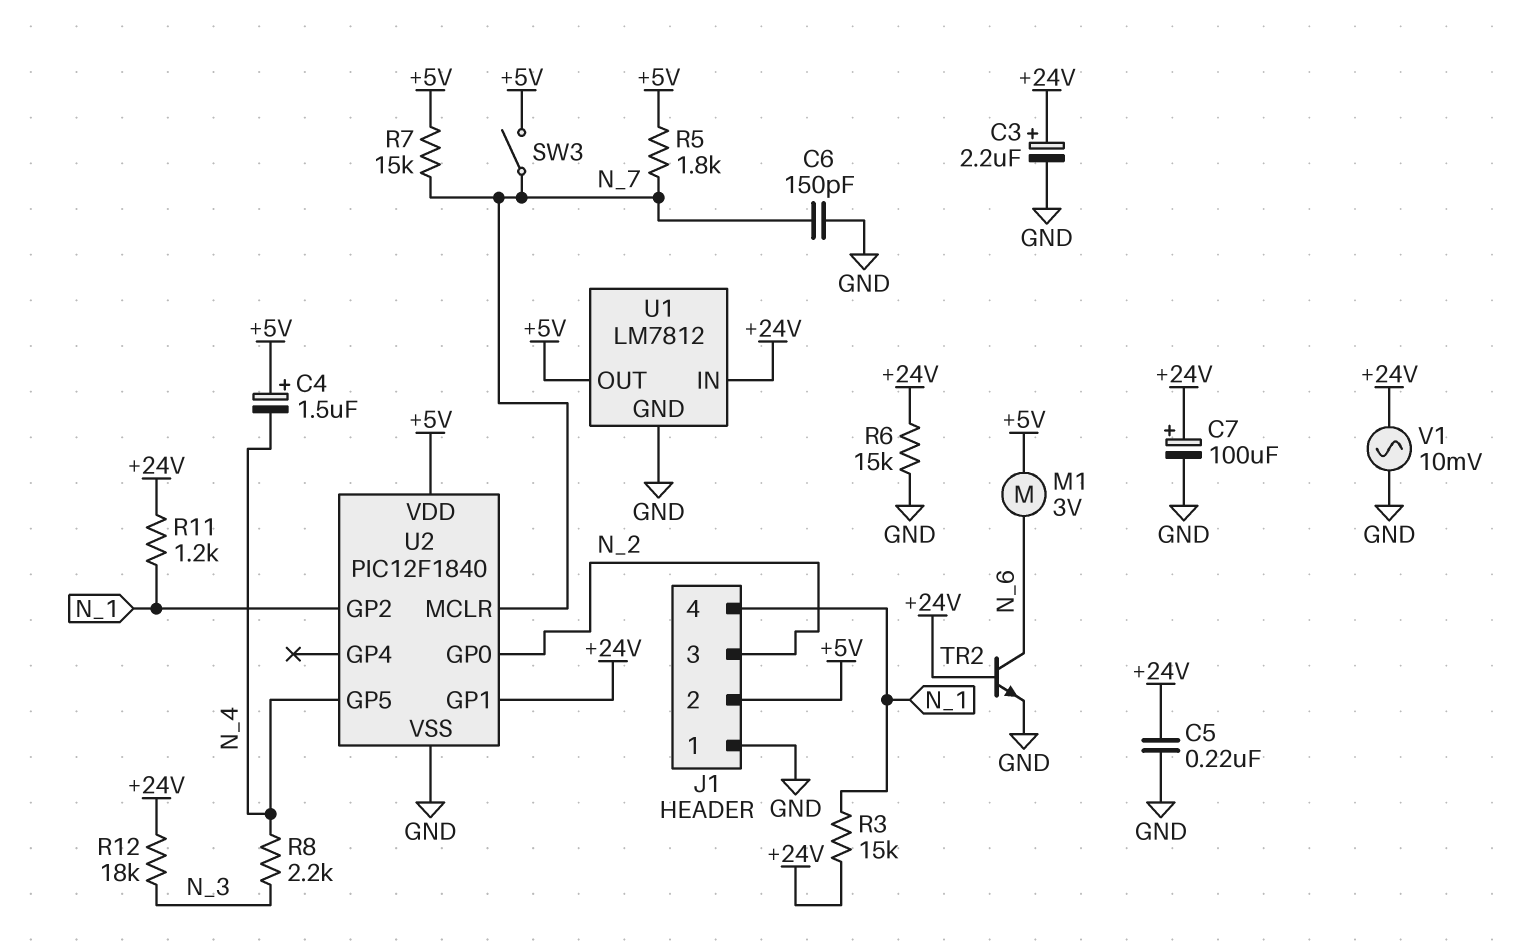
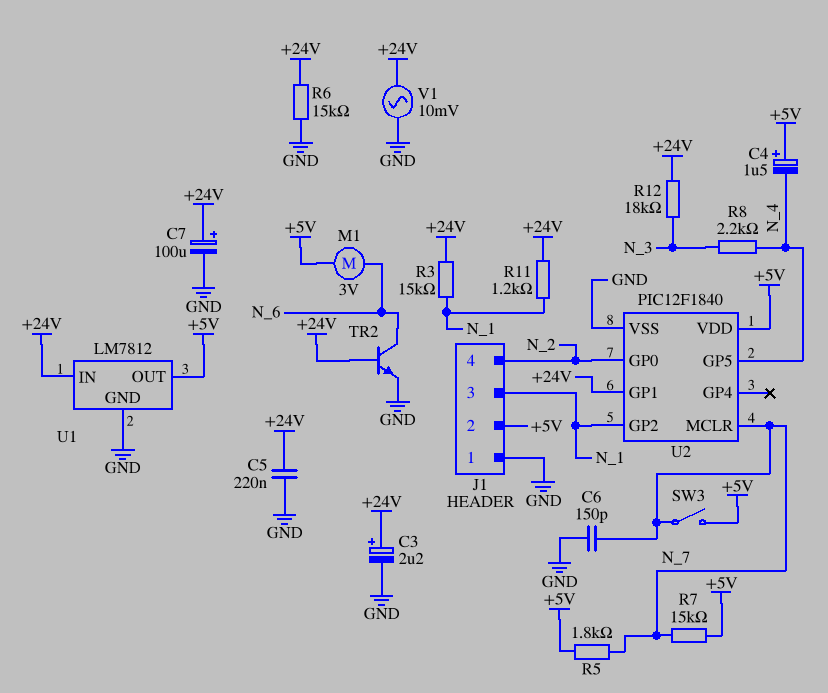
J1 pin 3: N_2 -> N_1
J1 pin 4: N_1 -> N_2

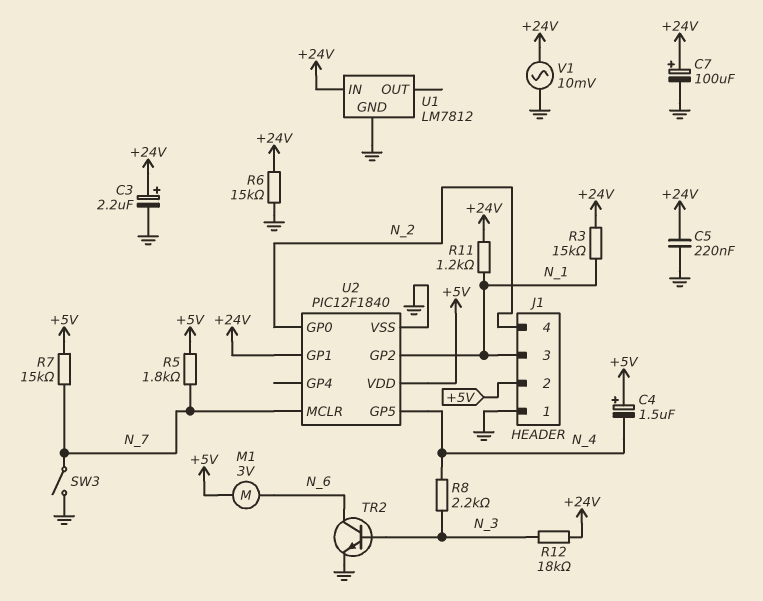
C6: 150pF (GND, N_7) -> none
SW3: switch (+5V, N_7) -> switch (GND, N_7)
TR2: NPN (B +24V, C N_6, E GND) -> NPN (B N_3, C N_6, E GND)
U1 pin OUT: +5V -> none

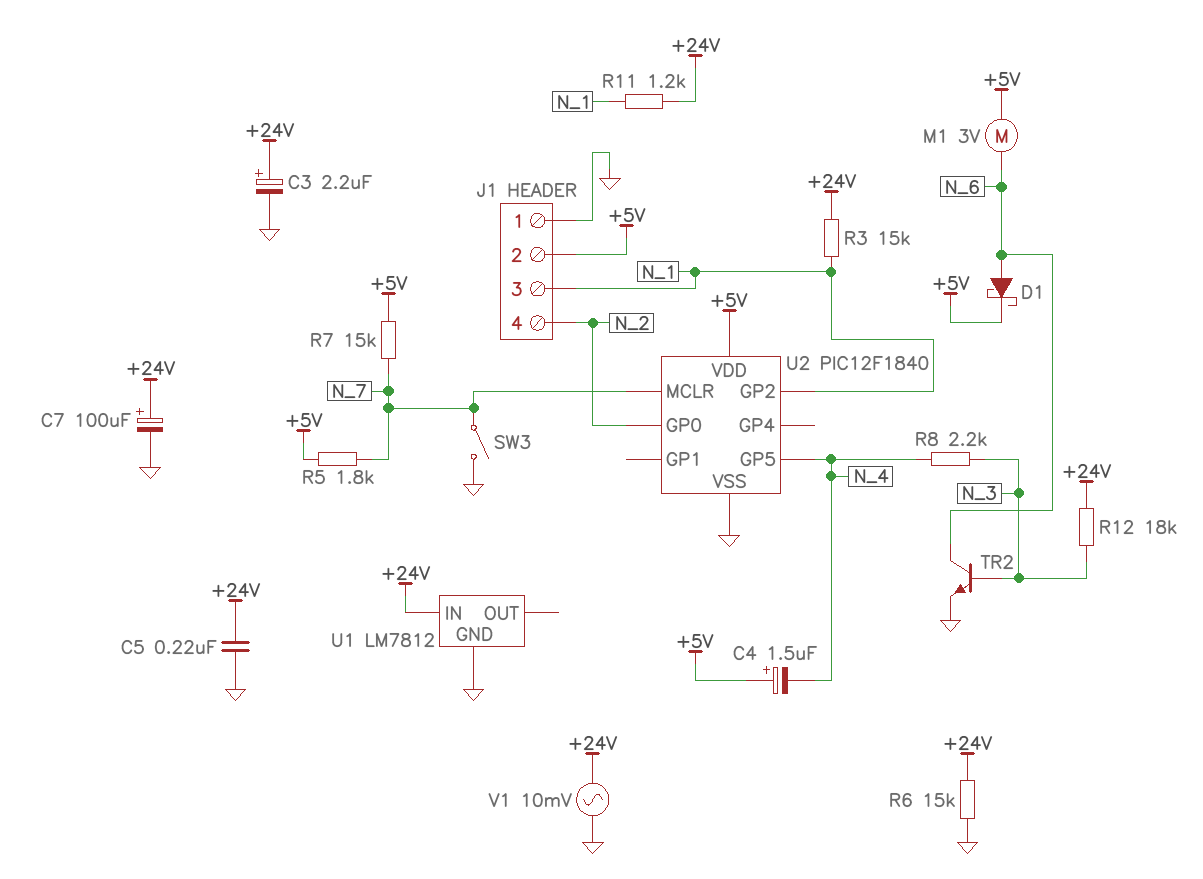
D1: none -> schottky (A N_6, K +5V)
U2 pin GP1: +24V -> none

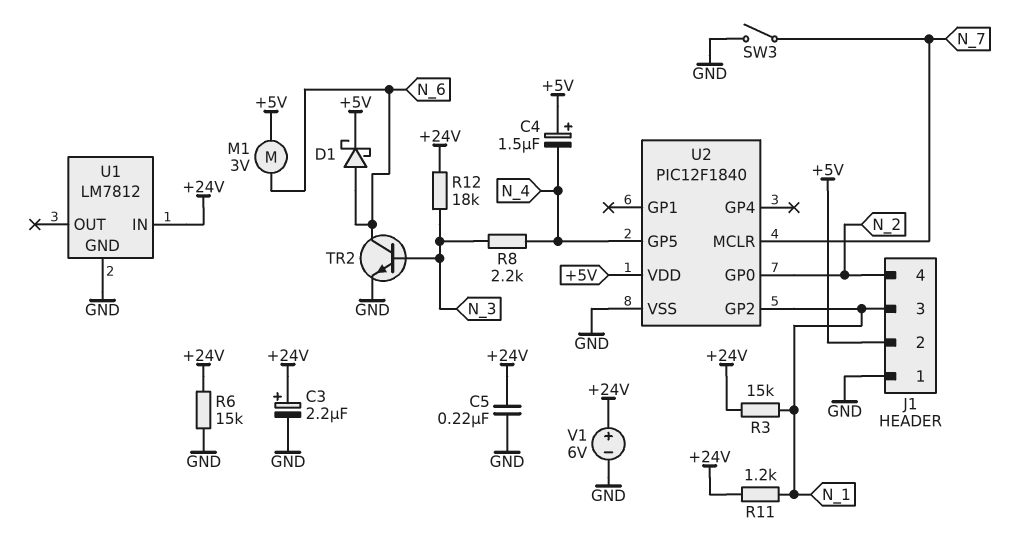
C7: 100uF (plus +24V, minus GND) -> none
R5: 1.8k (+5V, N_7) -> none
R7: 15k (+5V, N_7) -> none
V1: AC 10mV (+24V, GND) -> 6V (plus +24V, minus GND)

